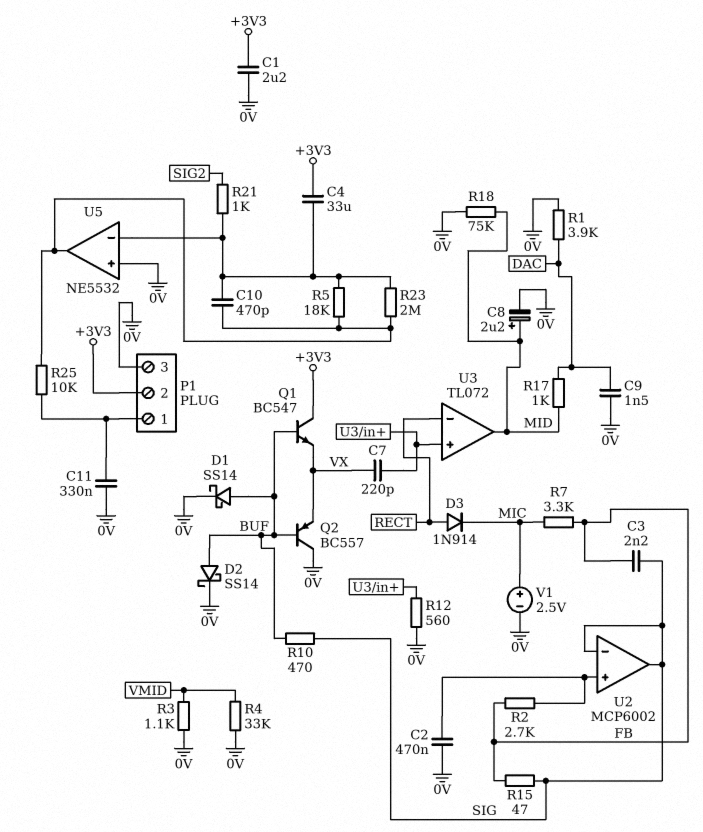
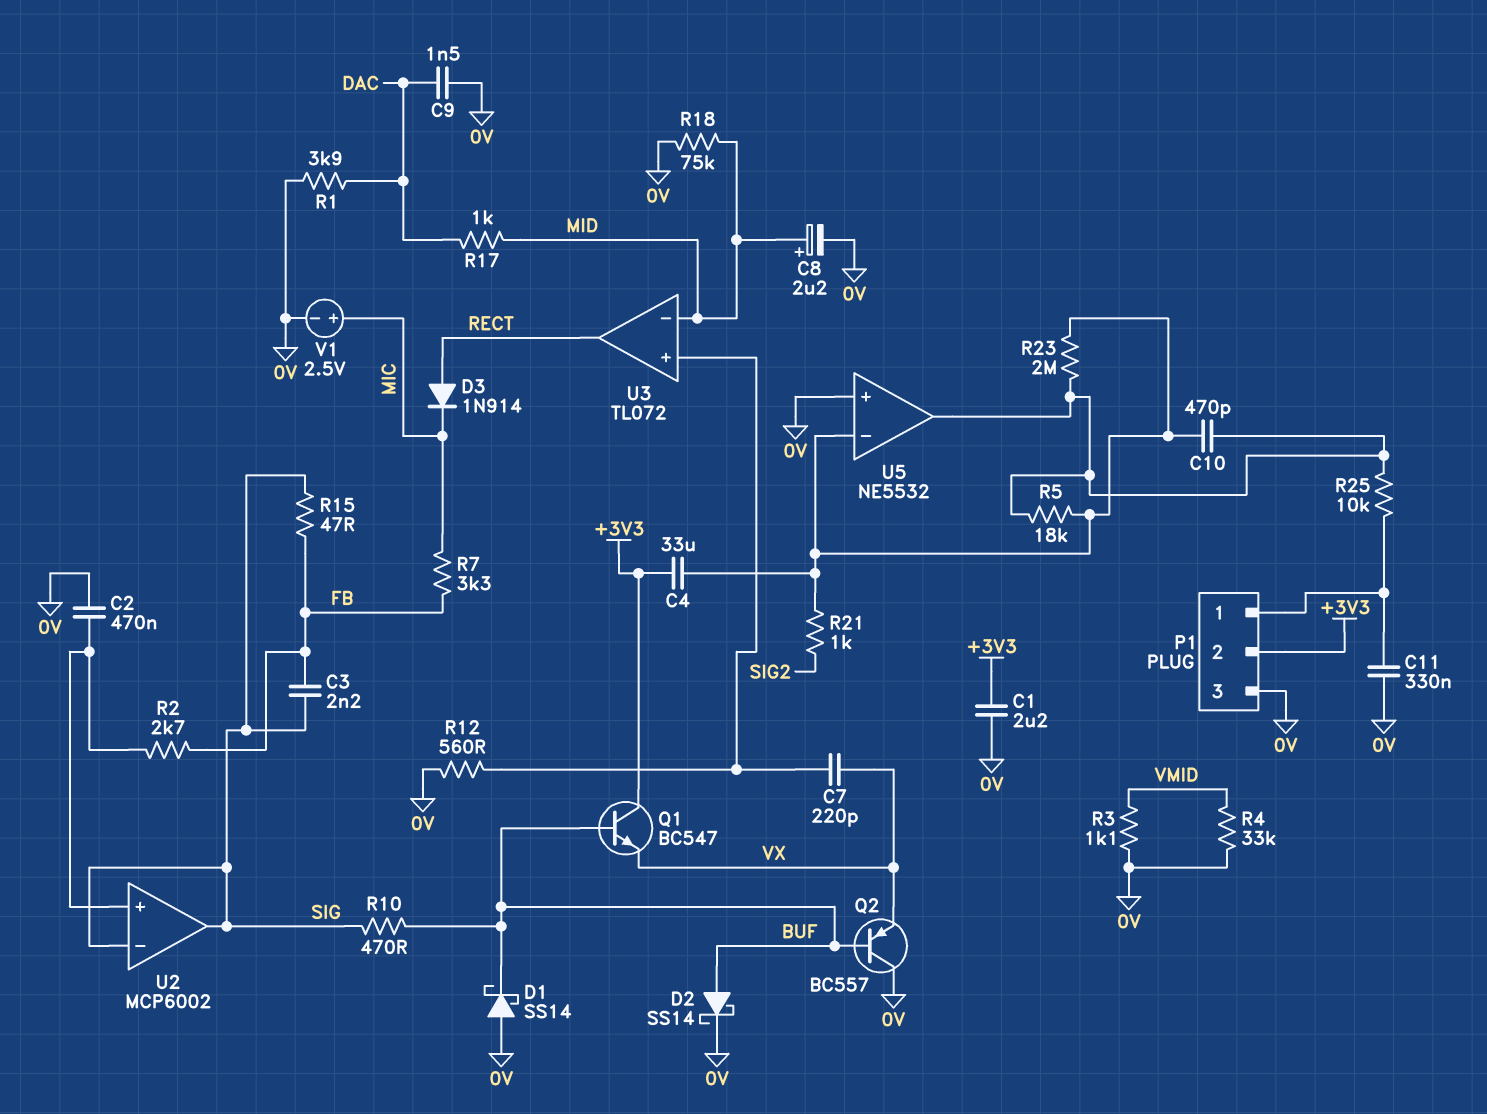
D1: schottky SS14 (A BUF, K 0V) -> schottky SS14 (A 0V, K BUF)
U3 pin in-: RECT -> MID
U3 pin out: MID -> RECT

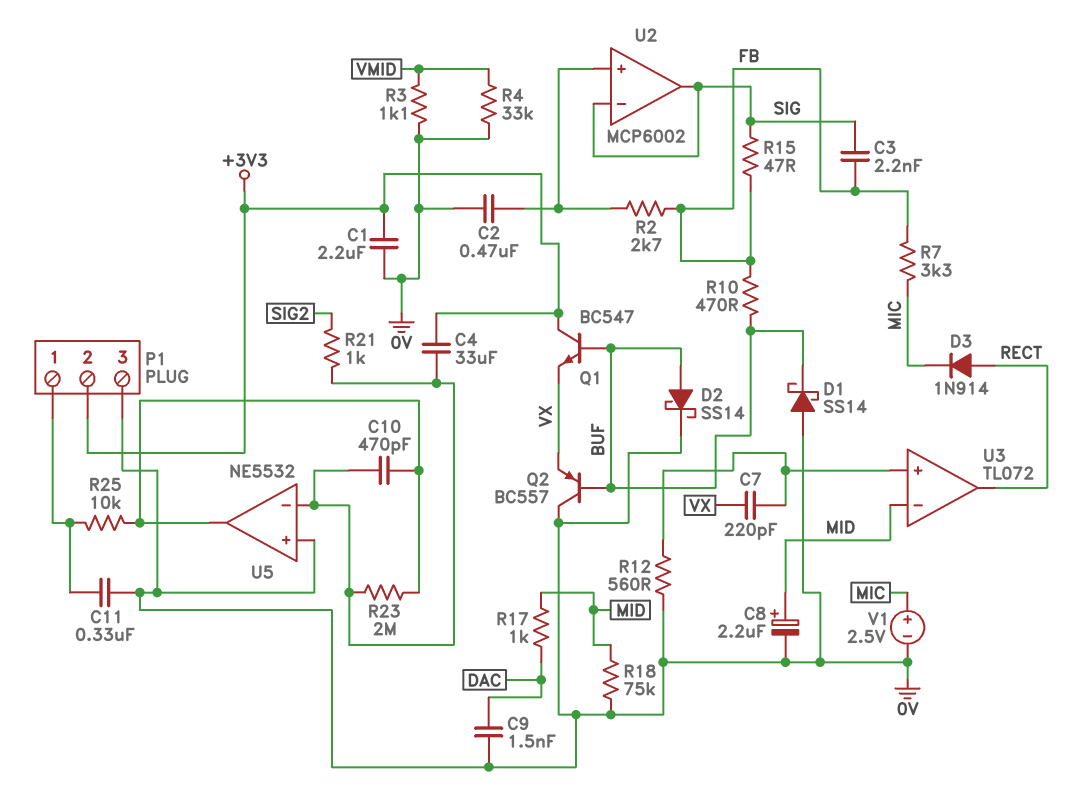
R1: 3.9k (0V, DAC) -> none
R5: 18k (U5/in-, U5/out) -> none
R10: 470 (BUF, SIG) -> 470 (BUF, FB)

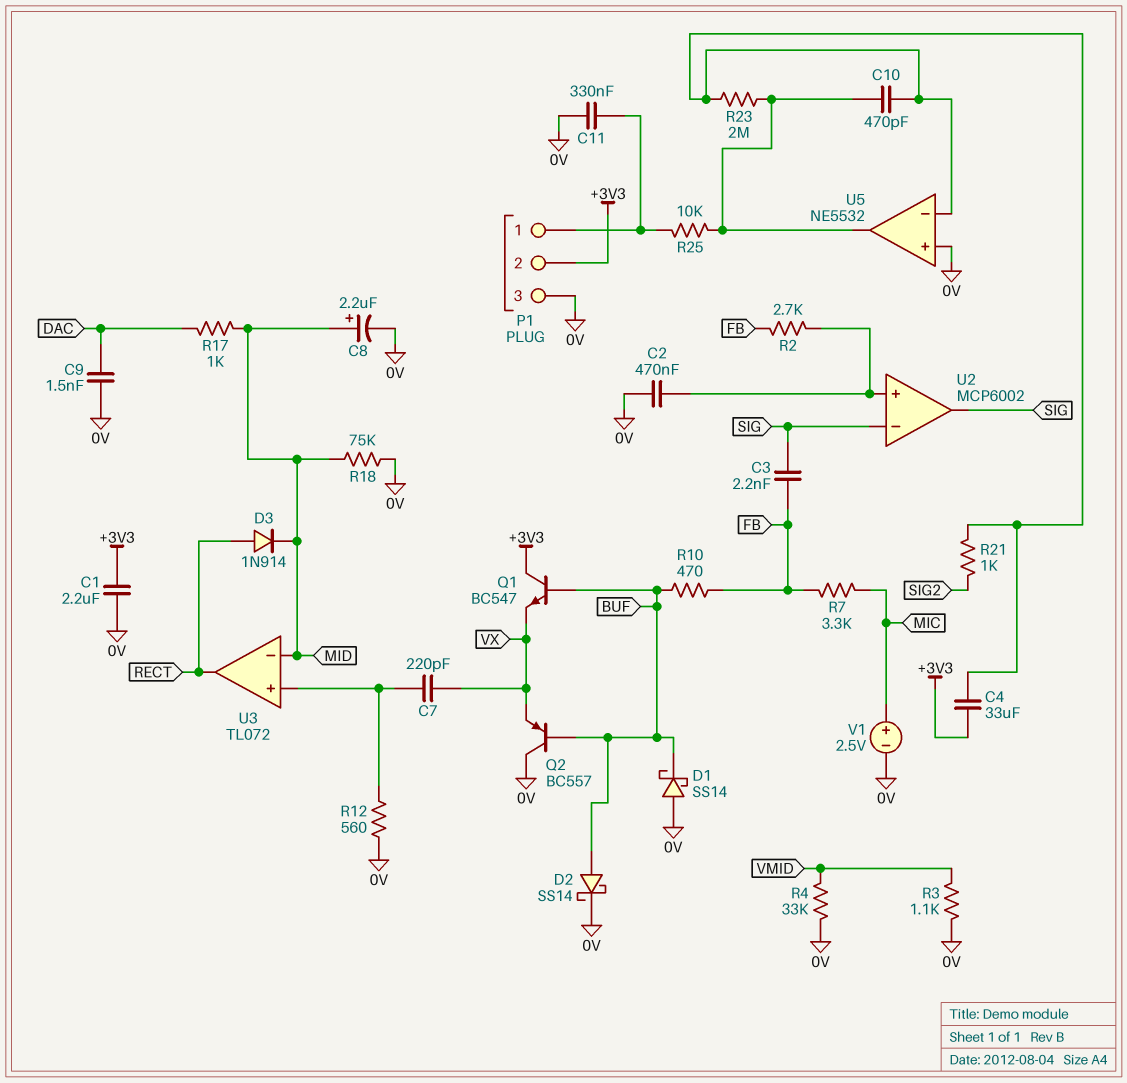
D3: diode 1N914 (A RECT, K MIC) -> diode 1N914 (A RECT, K MID)
R15: 47 (FB, SIG) -> none

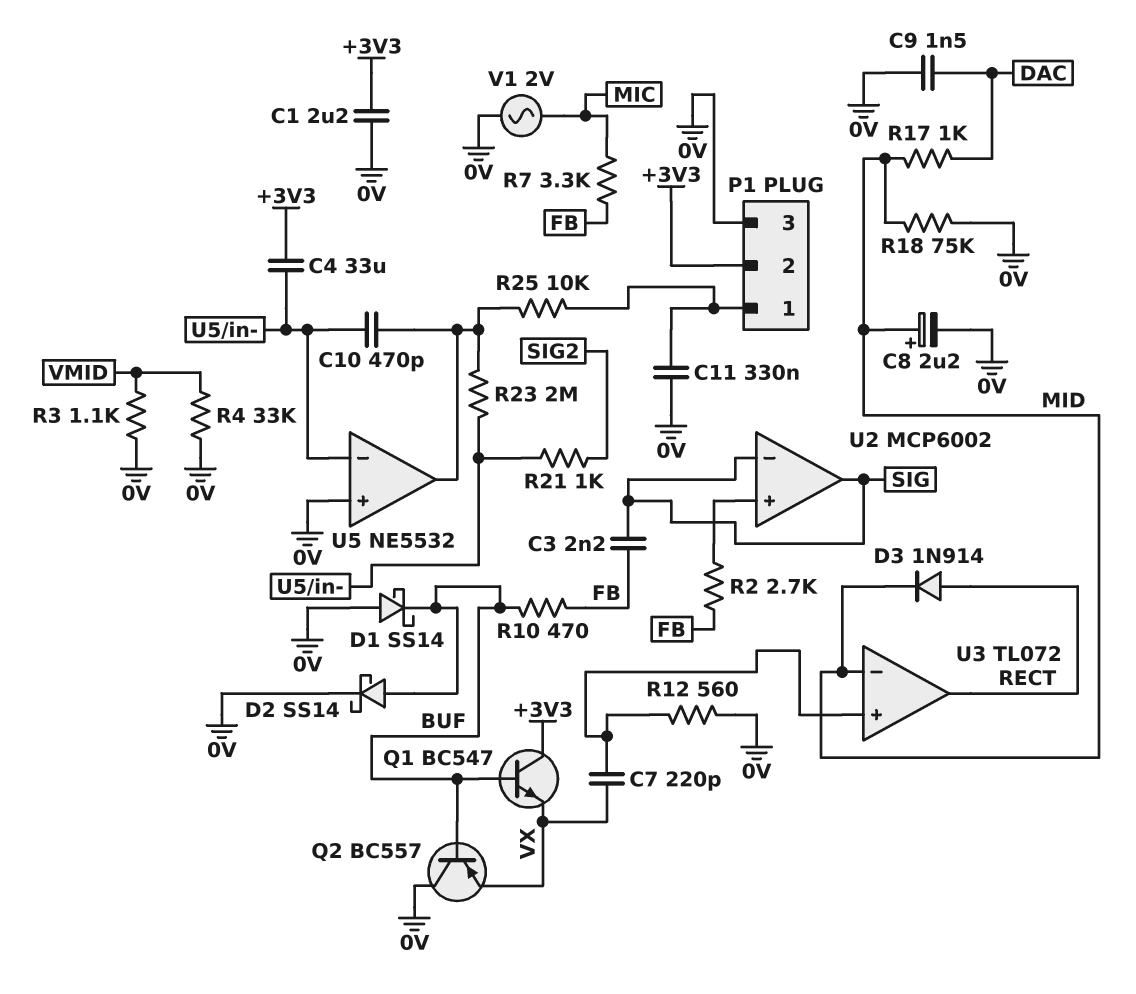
C2: 470nF (0V, U2/in+) -> none
V1: 2.5V (plus MIC, minus 0V) -> AC 2V (0V, MIC)

